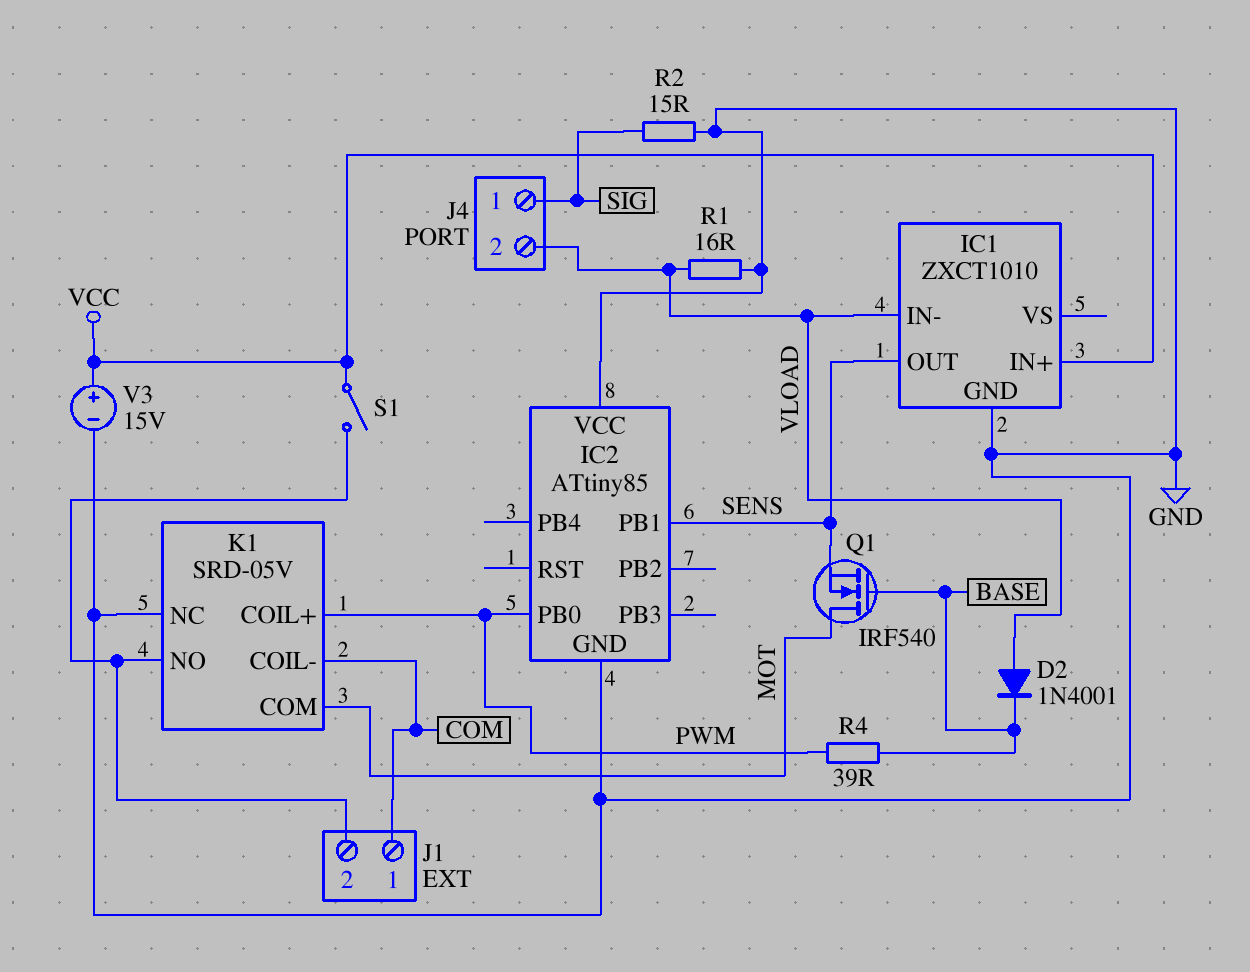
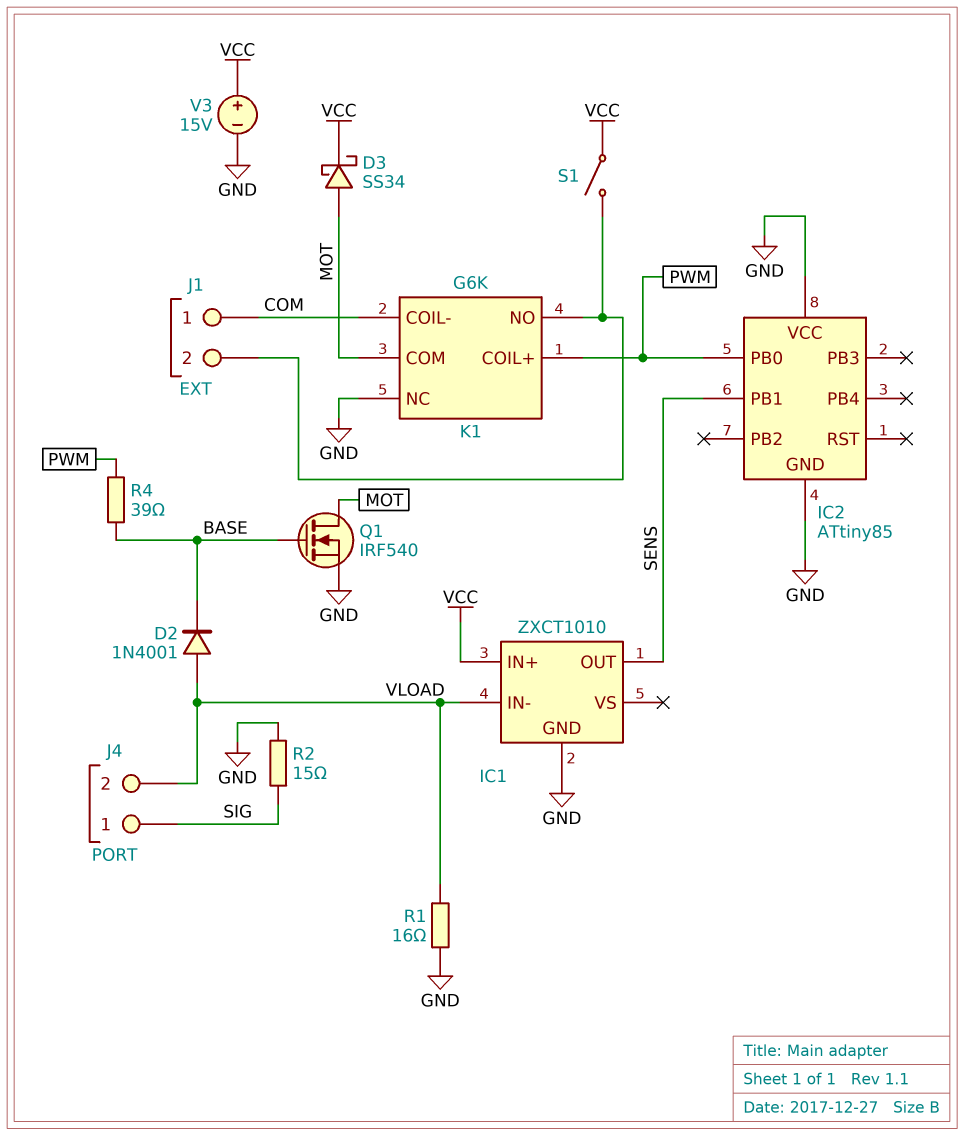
D3: none -> schottky SS34 (A MOT, K VCC)
K1: SRD-05V -> G6K
Q1: NMOS IRF540 (G BASE, D MOT, S SENS) -> NMOS IRF540 (G BASE, D MOT, S GND)

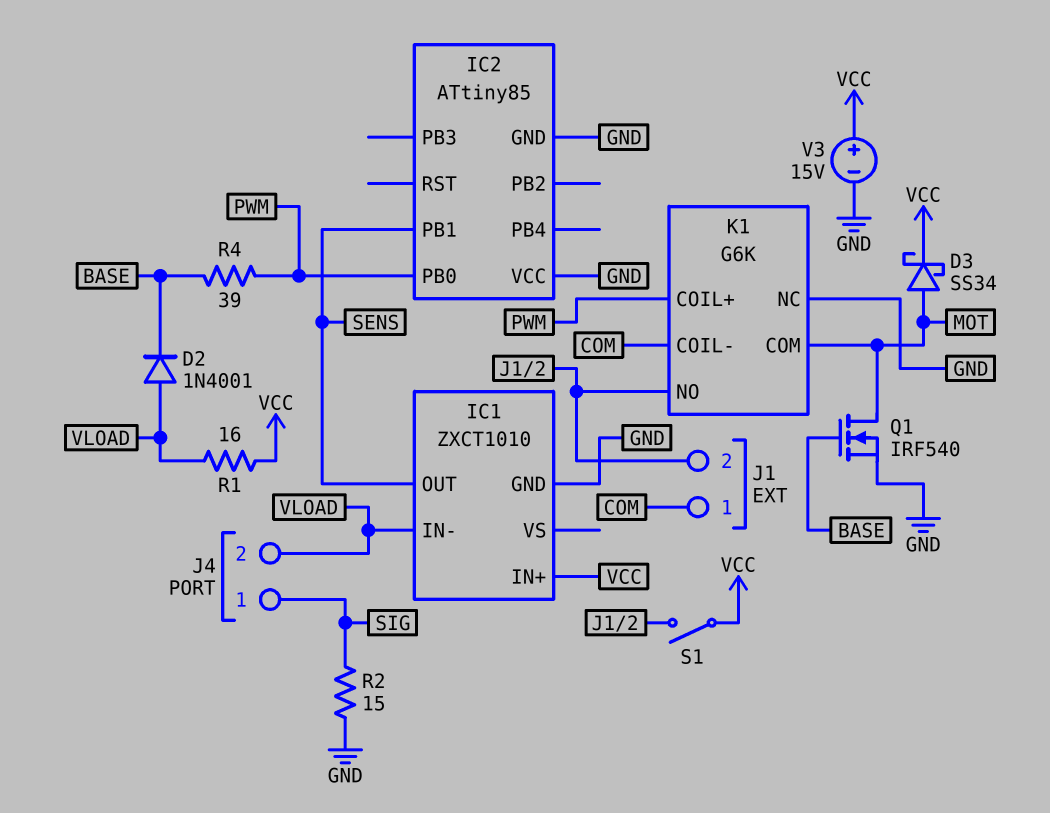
R1: 16 (GND, VLOAD) -> 16 (VCC, VLOAD)

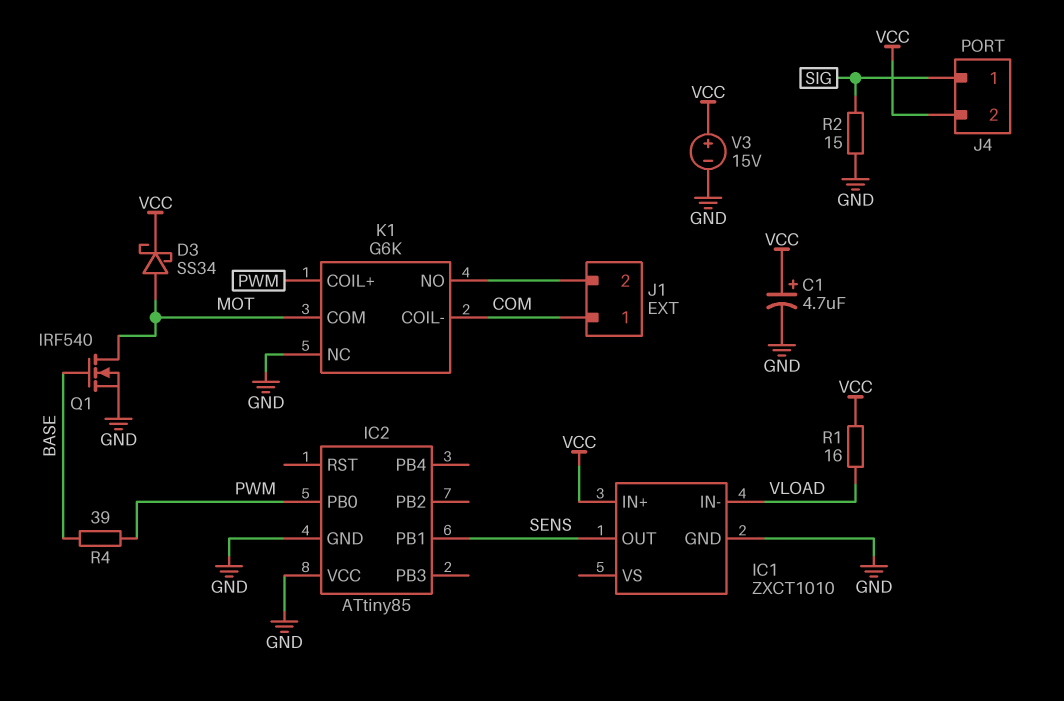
C1: none -> 4.7uF (plus VCC, minus GND)
D2: diode 1N4001 (A VLOAD, K BASE) -> none
J4 pin 2: VLOAD -> VCC
S1: switch (J1/2, VCC) -> none

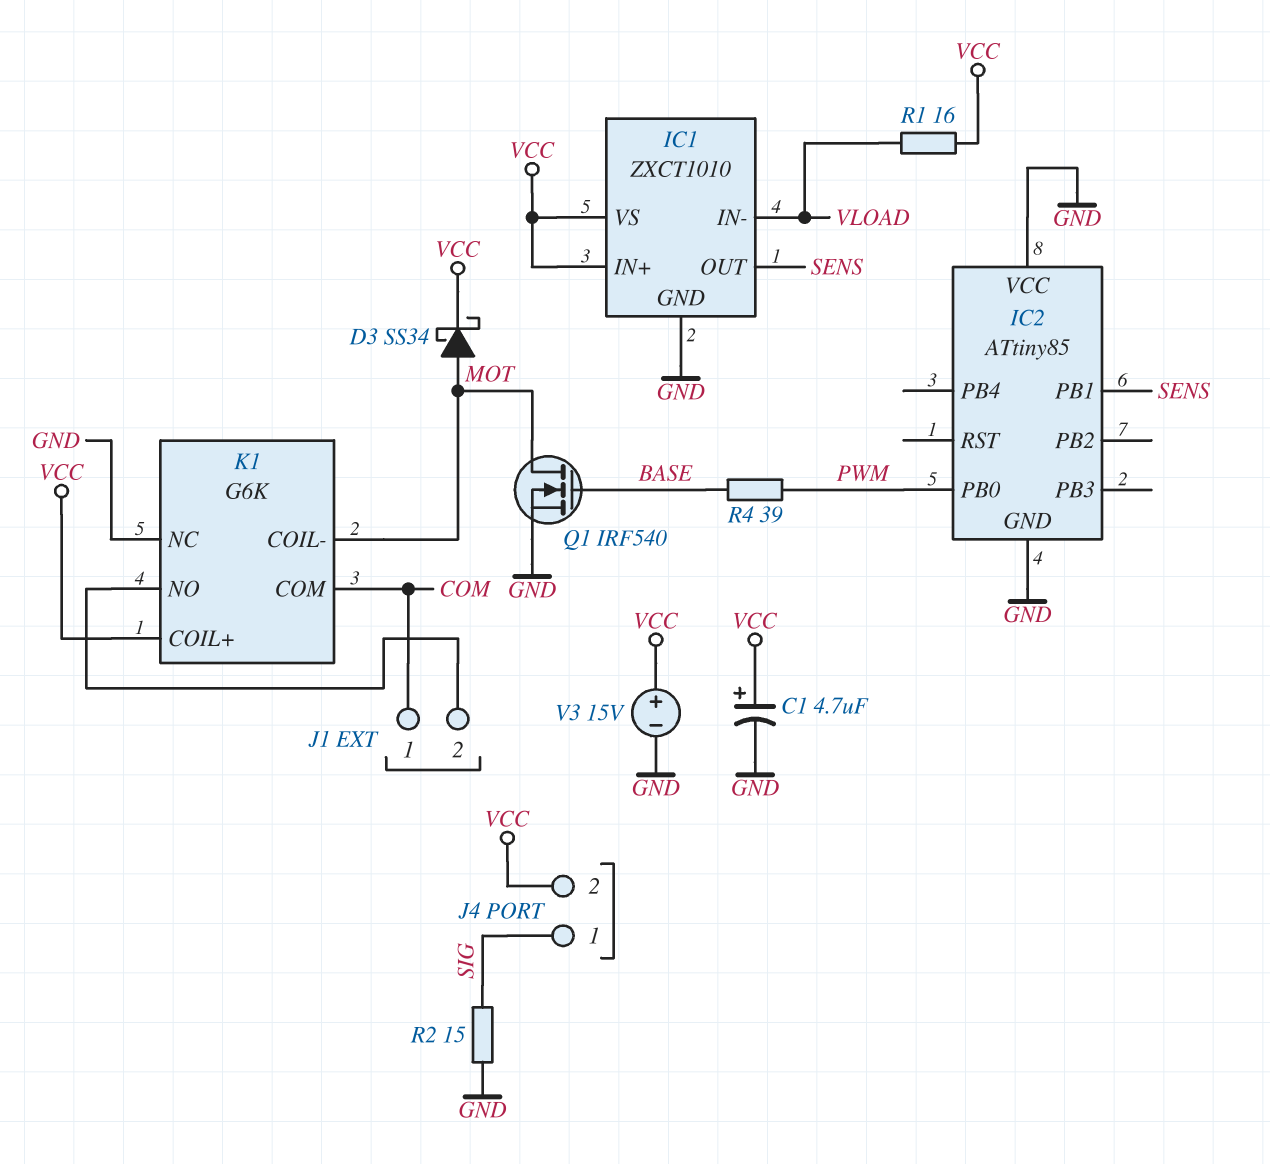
IC1 pin VS: none -> VCC
K1 pin COIL+: PWM -> VCC
K1 pin COIL-: COM -> MOT
K1 pin COM: MOT -> COM

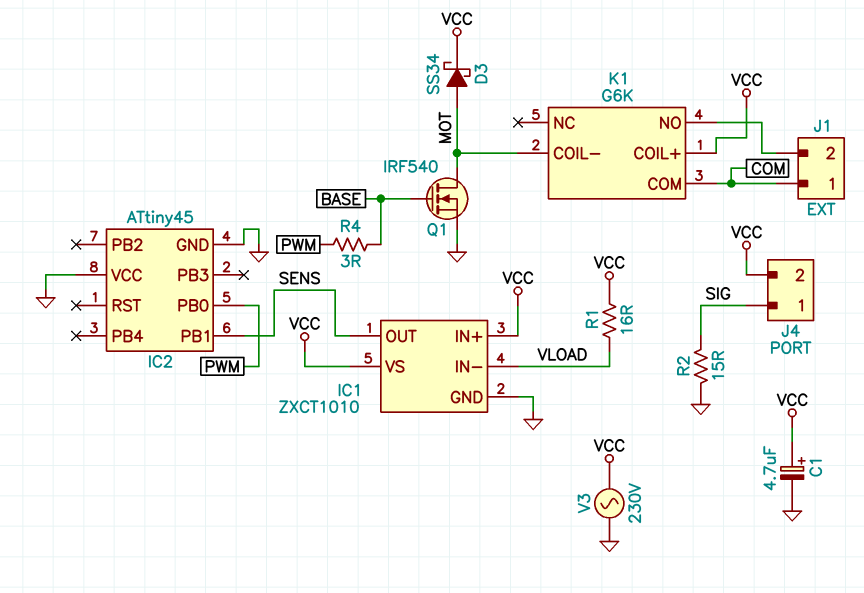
IC2: ATtiny85 -> ATtiny45
K1 pin NC: GND -> none
R4: 39 (BASE, PWM) -> 3 (BASE, PWM)
V3: 15V (plus VCC, minus GND) -> AC 230V (GND, VCC)

